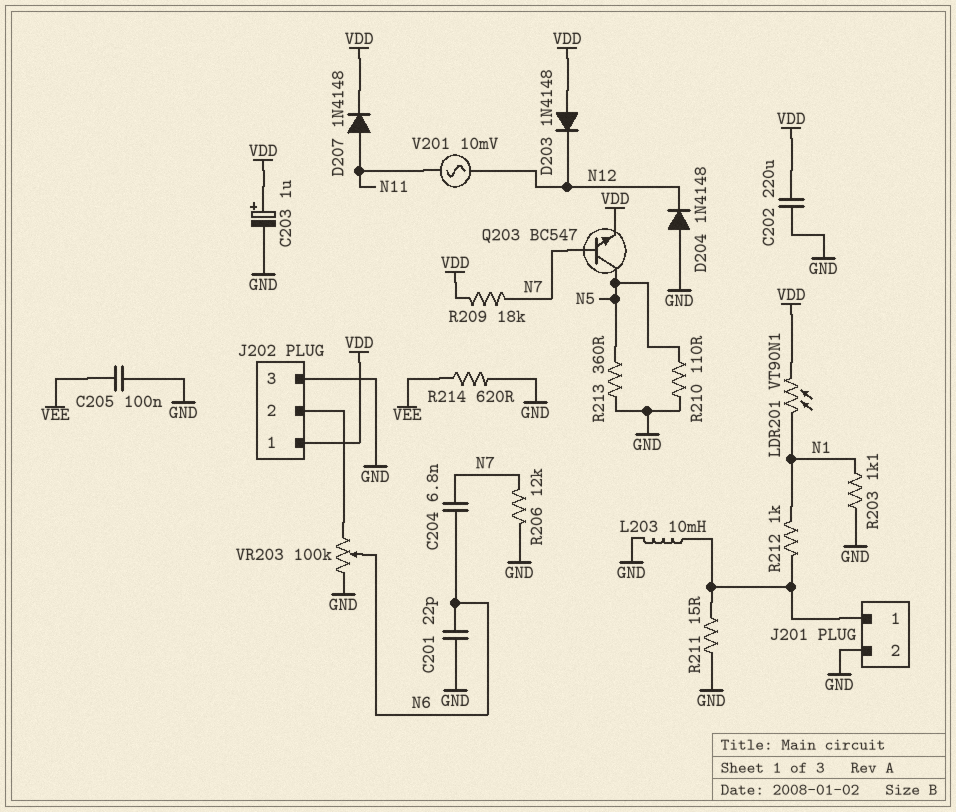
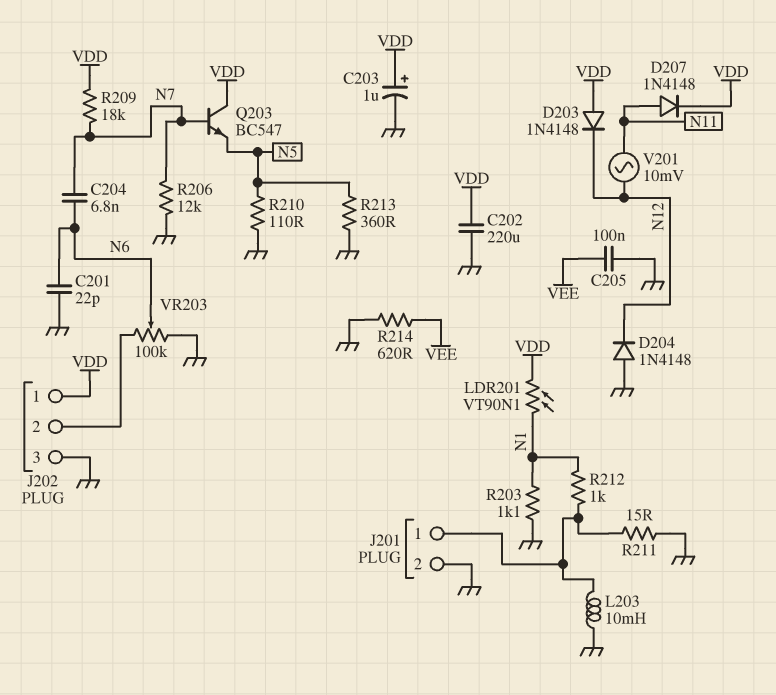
Q203: NPN BC547 (B N7, C N5, E VDD) -> NPN BC547 (B N7, C VDD, E N5)

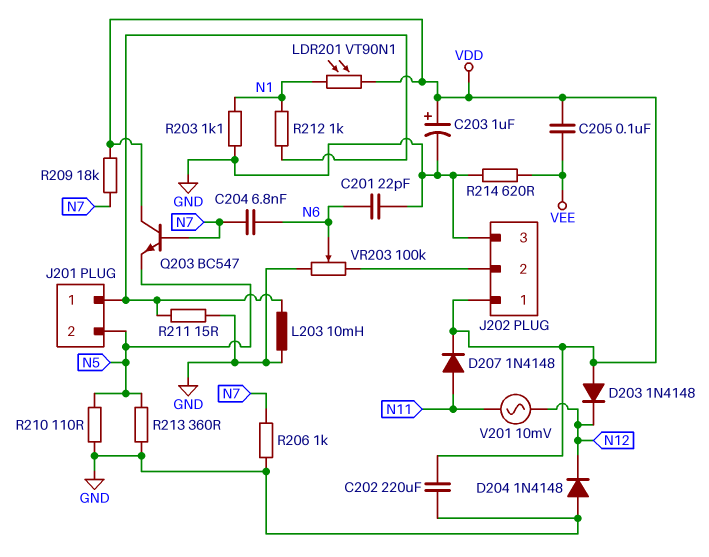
C205: 100nF (GND, VEE) -> 100nF (VDD, VEE)
J201 pin 2: GND -> N5
R206: 12k (GND, N7) -> 1k (GND, N7)

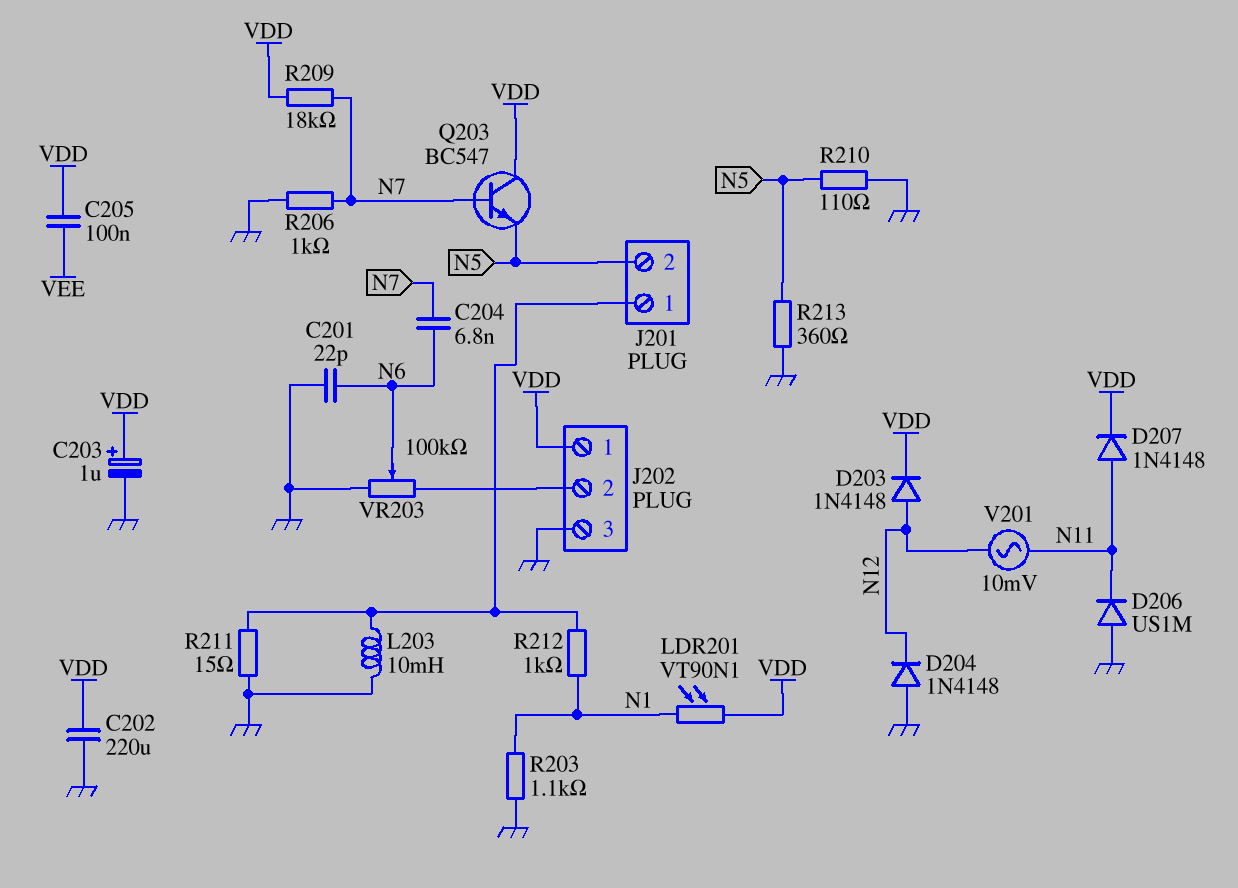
D203: diode 1N4148 (A VDD, K N12) -> diode 1N4148 (A N12, K VDD)
D206: none -> diode US1M (A GND, K N11)
R214: 620 (GND, VEE) -> none

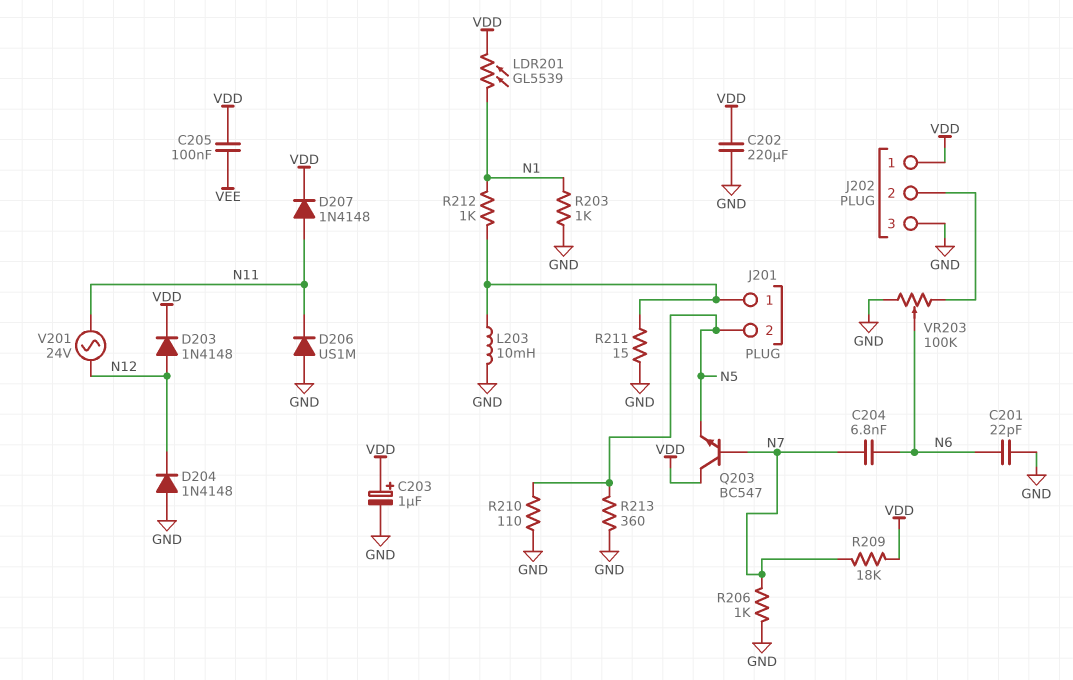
LDR201: VT90N1 (N1, VDD) -> GL5539 (N1, VDD)
R203: 1.1k (GND, N1) -> 1k (GND, N1)
V201: AC 10mV (N11, N12) -> AC 24V (N11, N12)

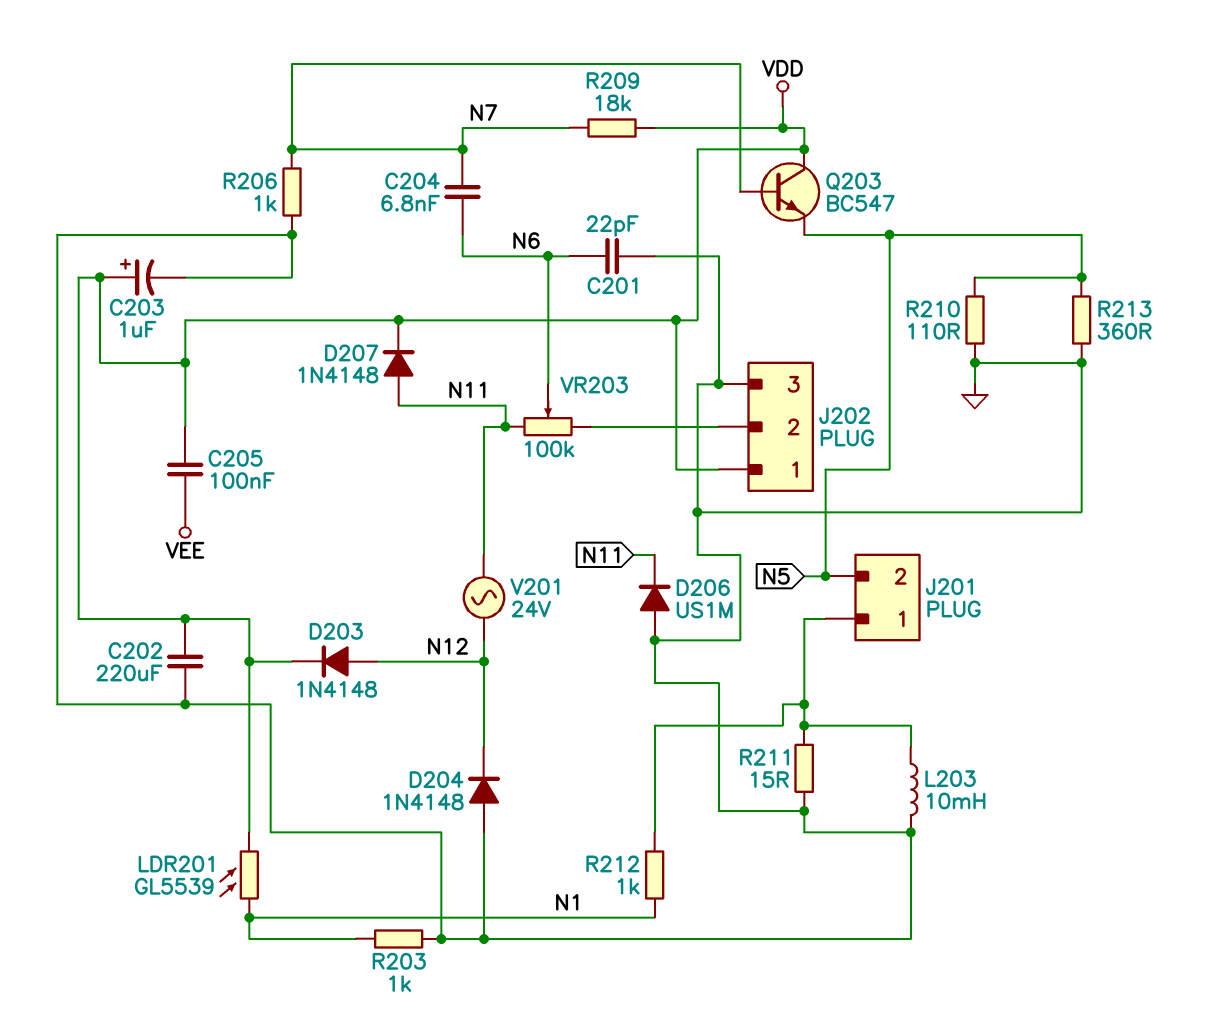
VR203: 100k (GND, J202/2, wiper N6) -> 100k (J202/2, N11, wiper N6)

